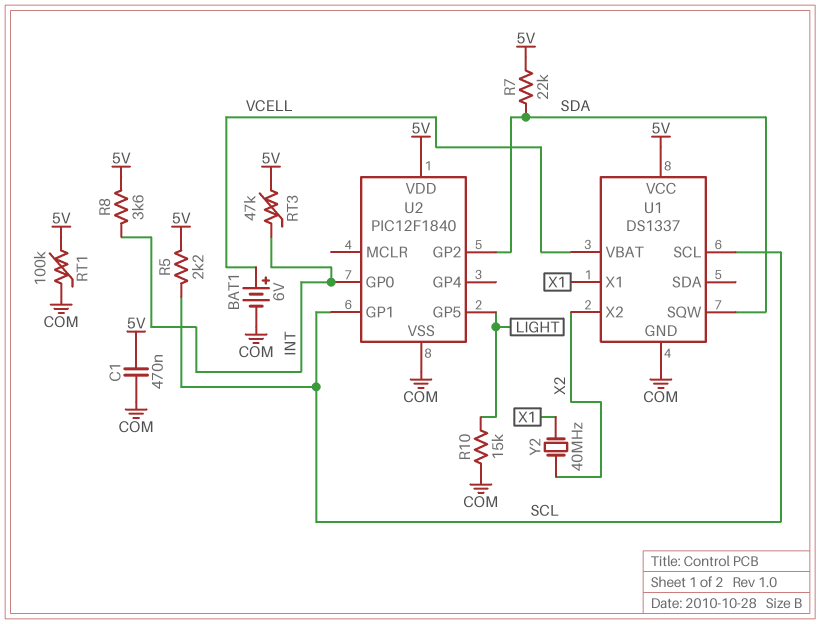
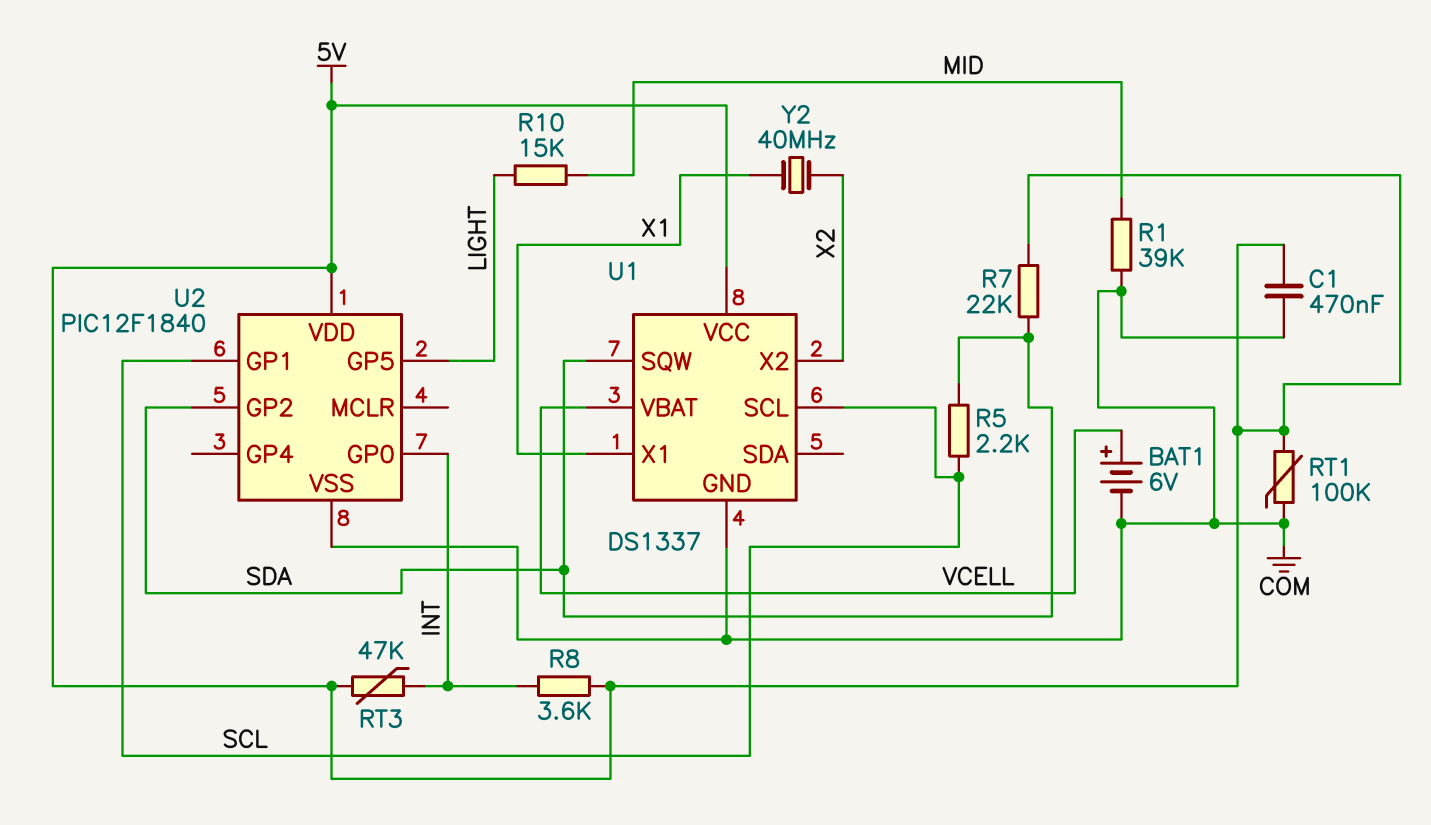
R1: none -> 39k (COM, MID)
R5: 2.2k (5V, SCL) -> 2.2k (SCL, SDA)
R10: 15k (COM, LIGHT) -> 15k (LIGHT, MID)

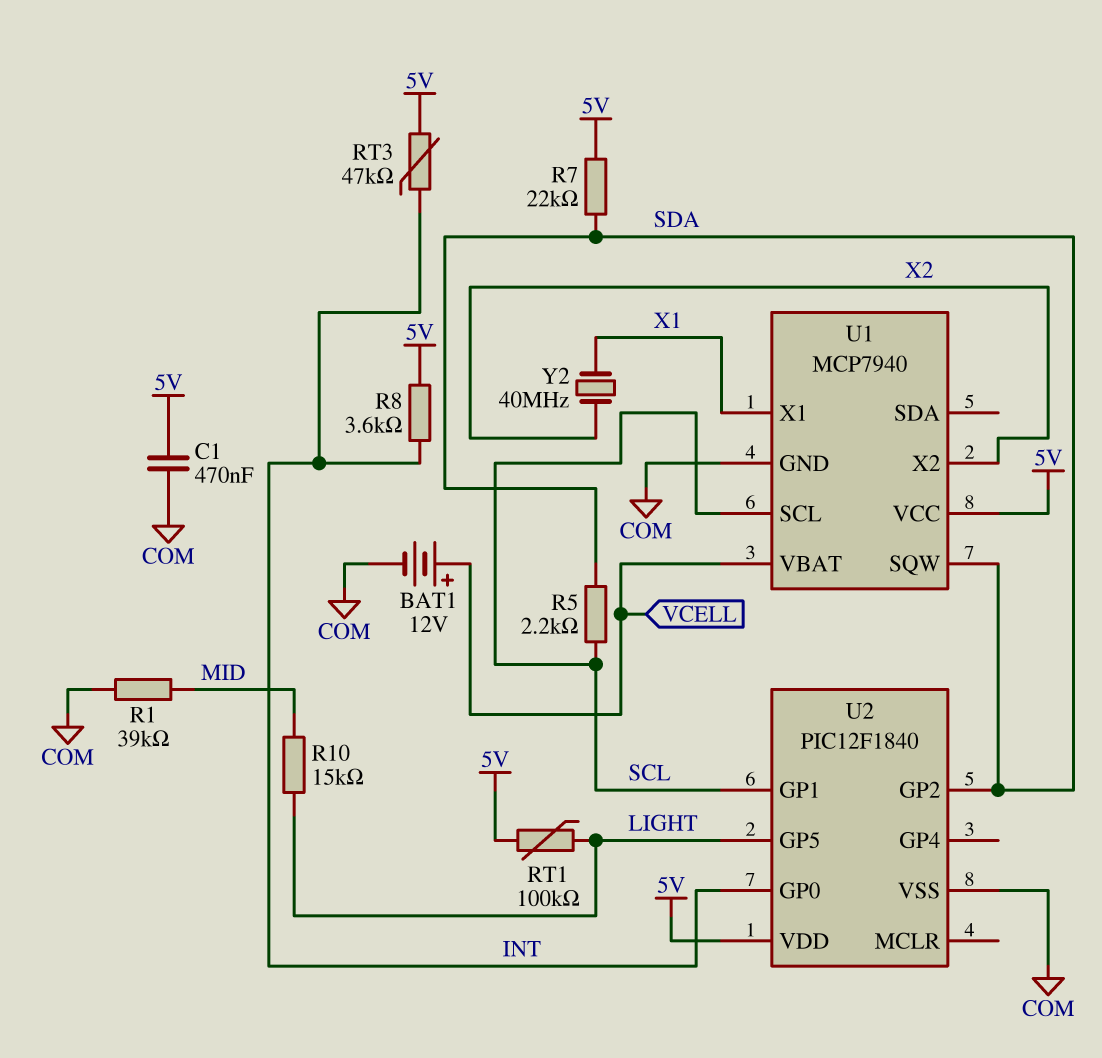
BAT1: 6V (plus VCELL, minus COM) -> 12V (plus VCELL, minus COM)
RT1: 100k (5V, COM) -> 100k (5V, LIGHT)
U1: DS1337 -> MCP7940

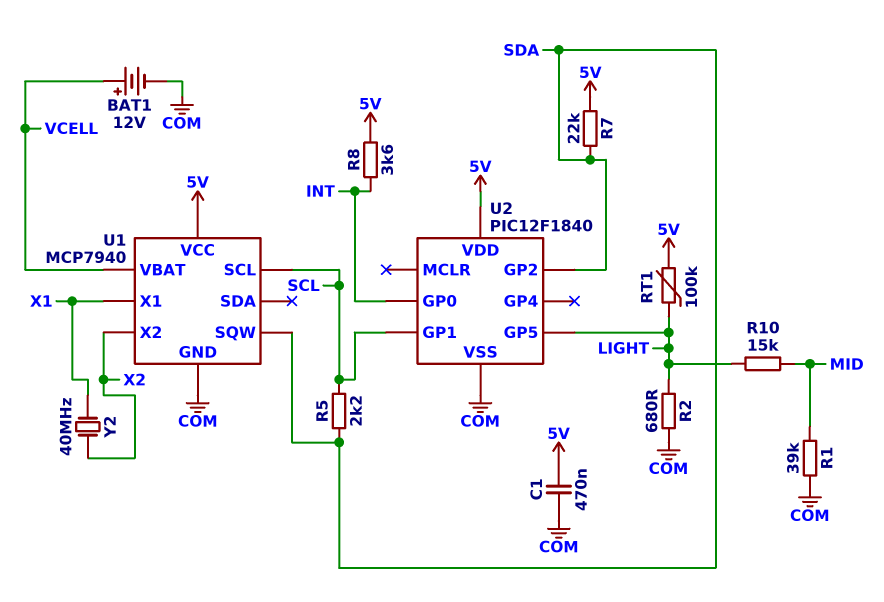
R2: none -> 680 (COM, LIGHT)
RT3: 47k (5V, INT) -> none

